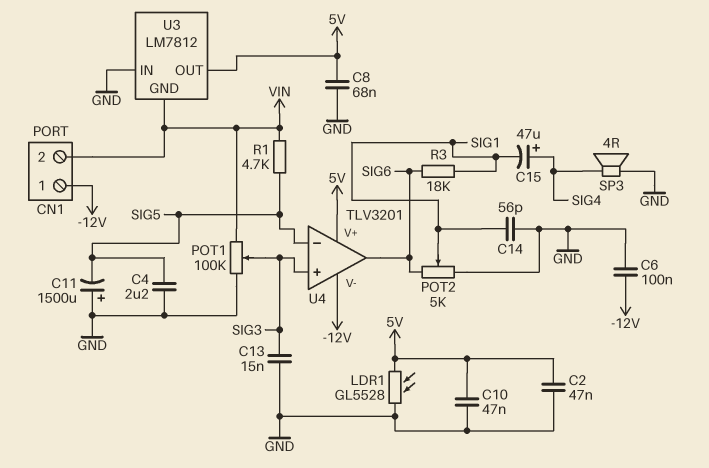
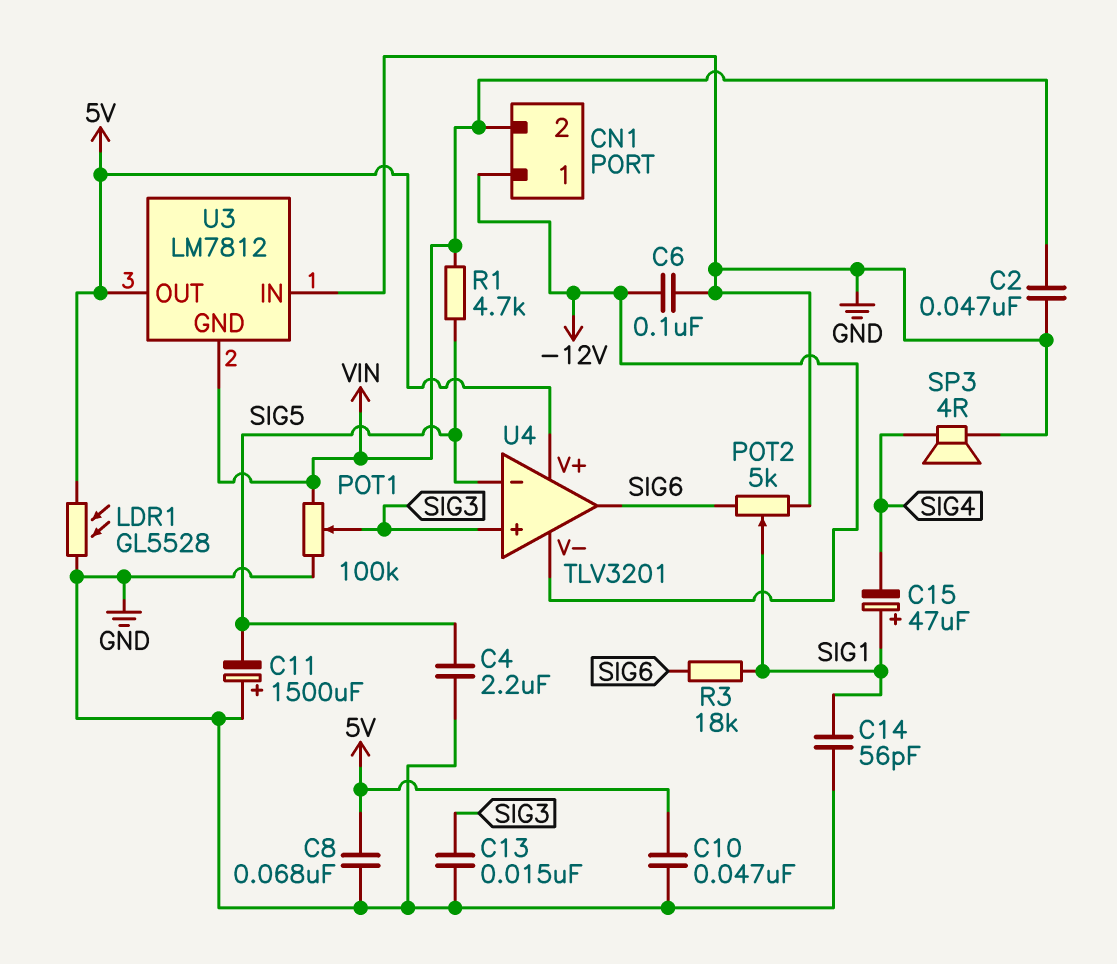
C2: 47nF (5V, GND) -> 47nF (GND, VIN)
C15: 47uF (plus SIG4, minus SIG1) -> 47uF (plus SIG1, minus SIG4)

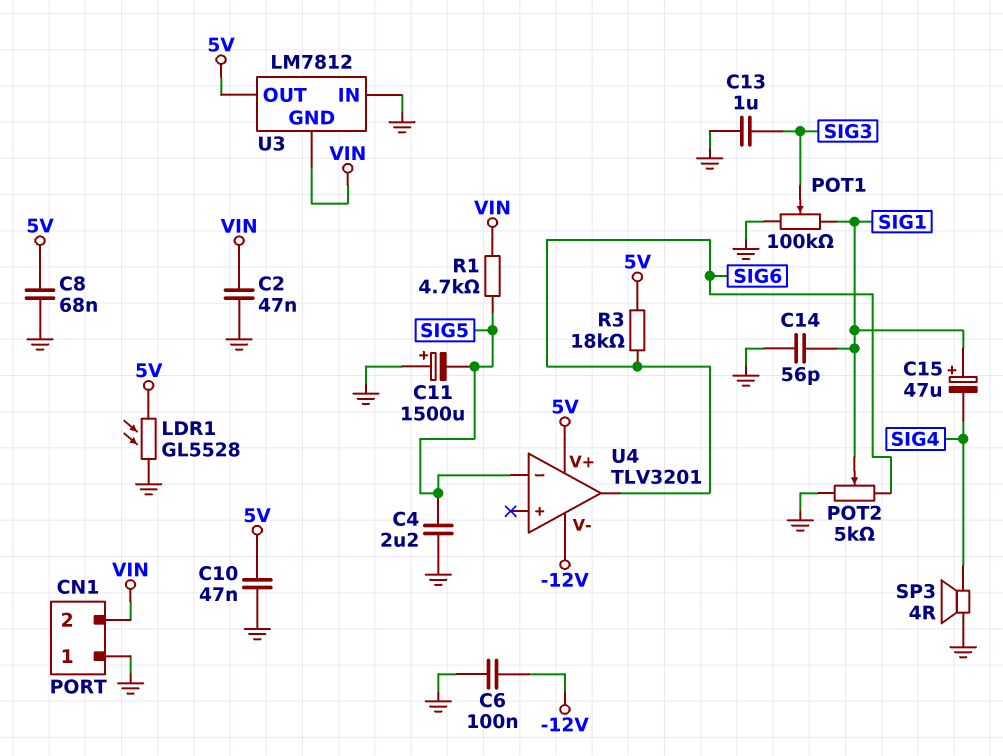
C13: 15nF (GND, SIG3) -> 1uF (GND, SIG3)
CN1 pin 1: -12V -> GND
POT1: 100k (GND, VIN, wiper SIG3) -> 100k (GND, SIG1, wiper SIG3)
R3: 18k (SIG1, SIG6) -> 18k (5V, SIG6)
U4 pin in+: SIG3 -> none

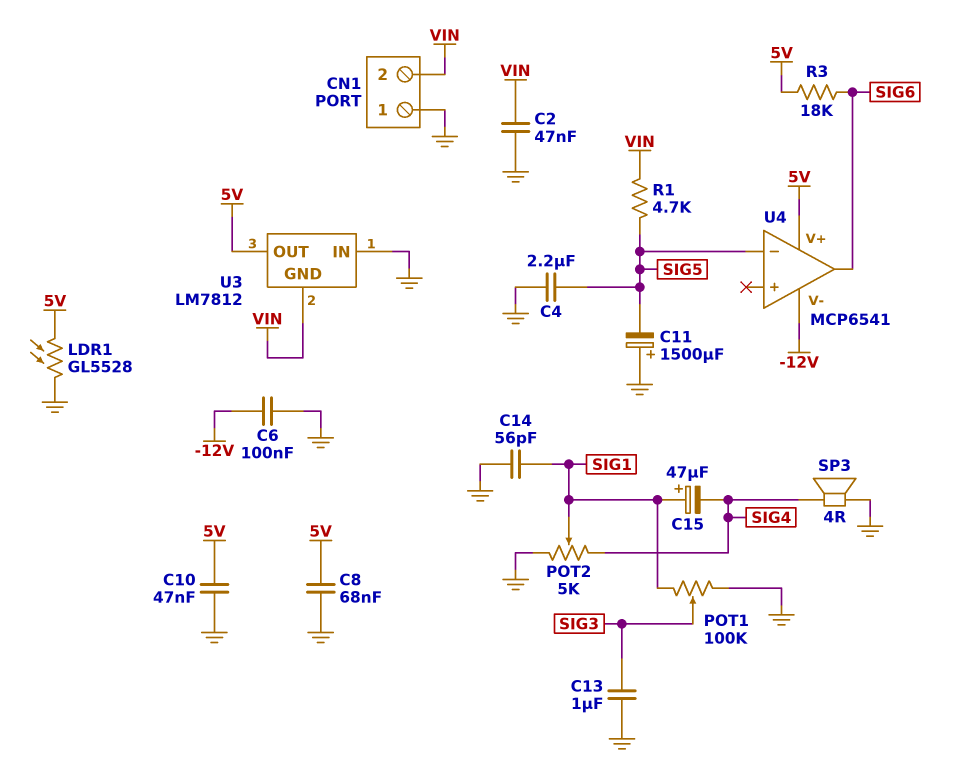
POT2: 5k (GND, SIG6, wiper SIG1) -> 5k (GND, SIG4, wiper SIG1)
U4: TLV3201 -> MCP6541

